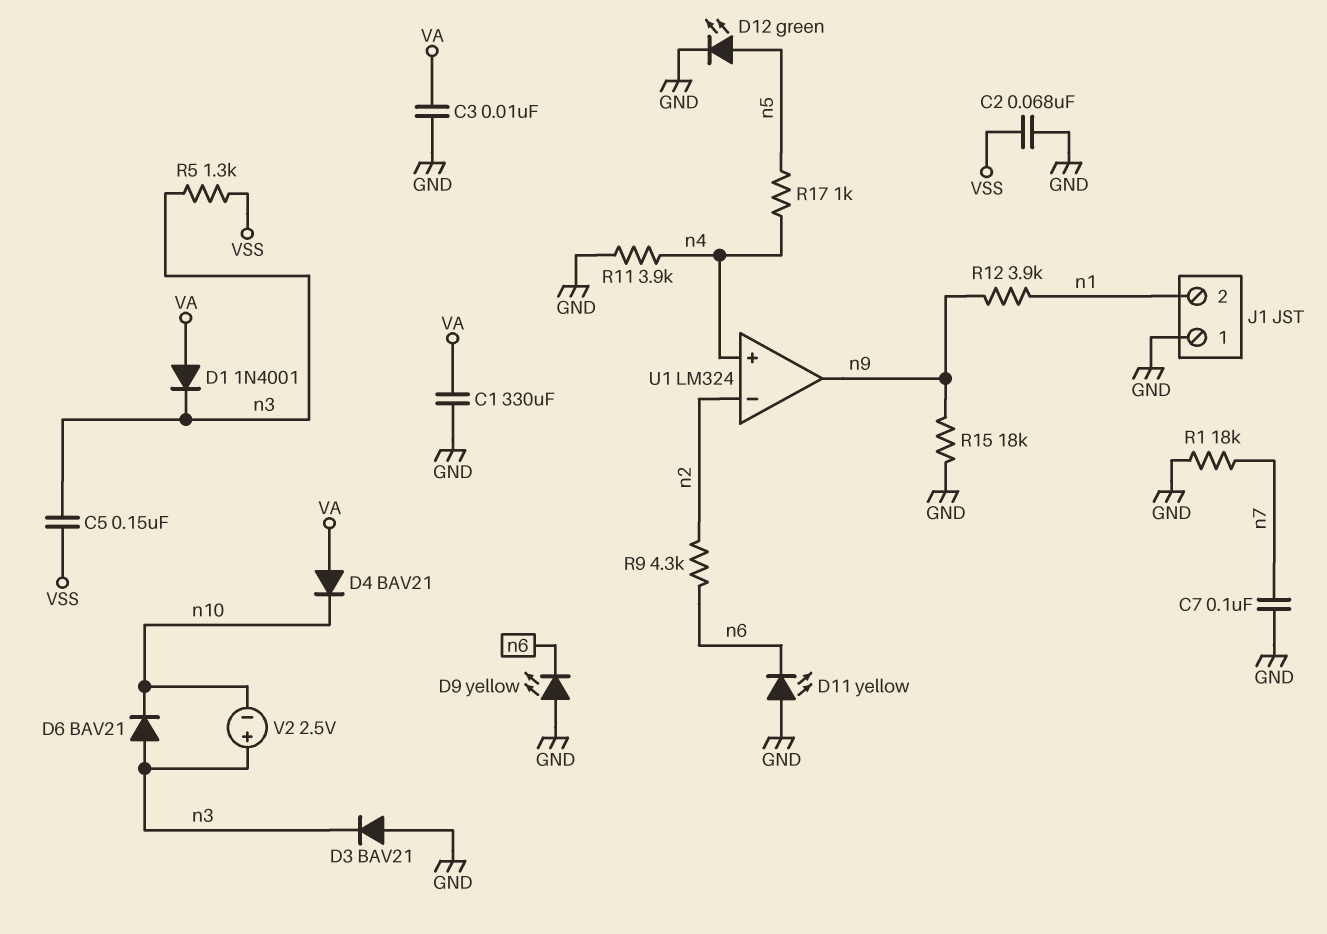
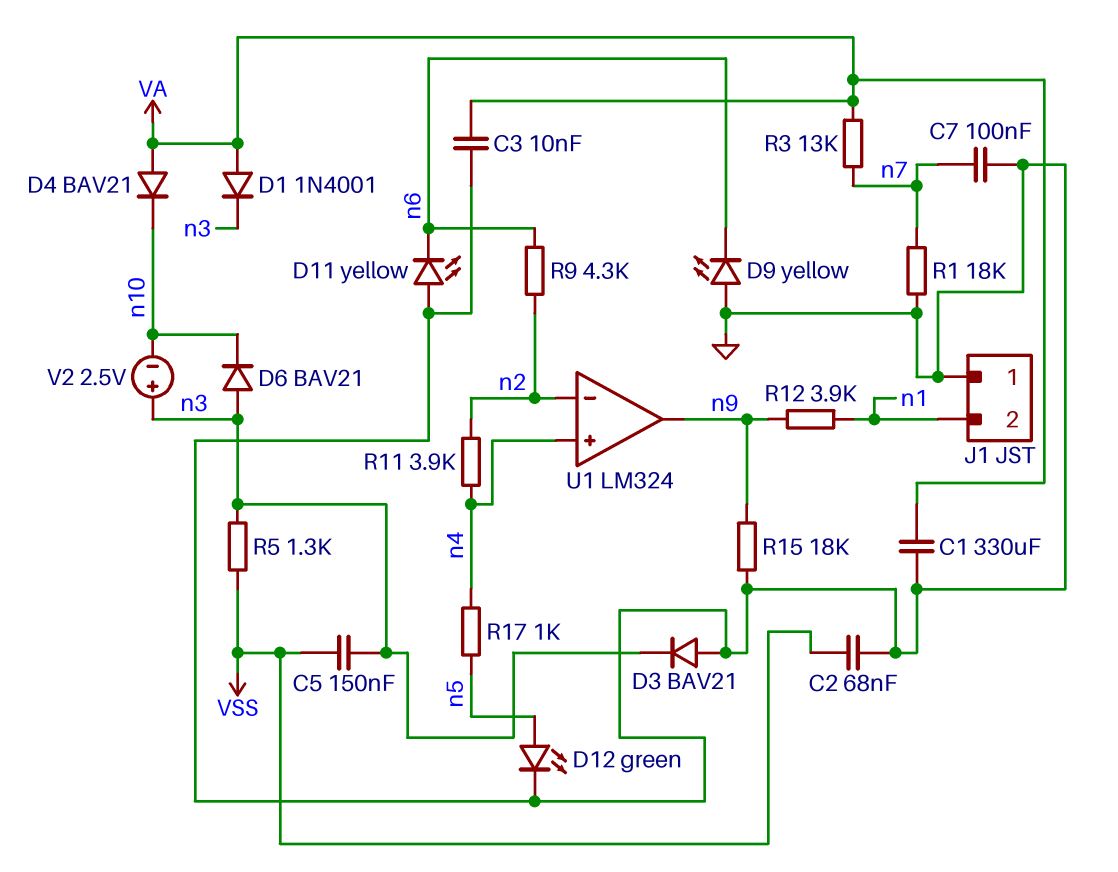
R3: none -> 13k (VA, n7)
R11: 3.9k (GND, n4) -> 3.9k (n2, n4)

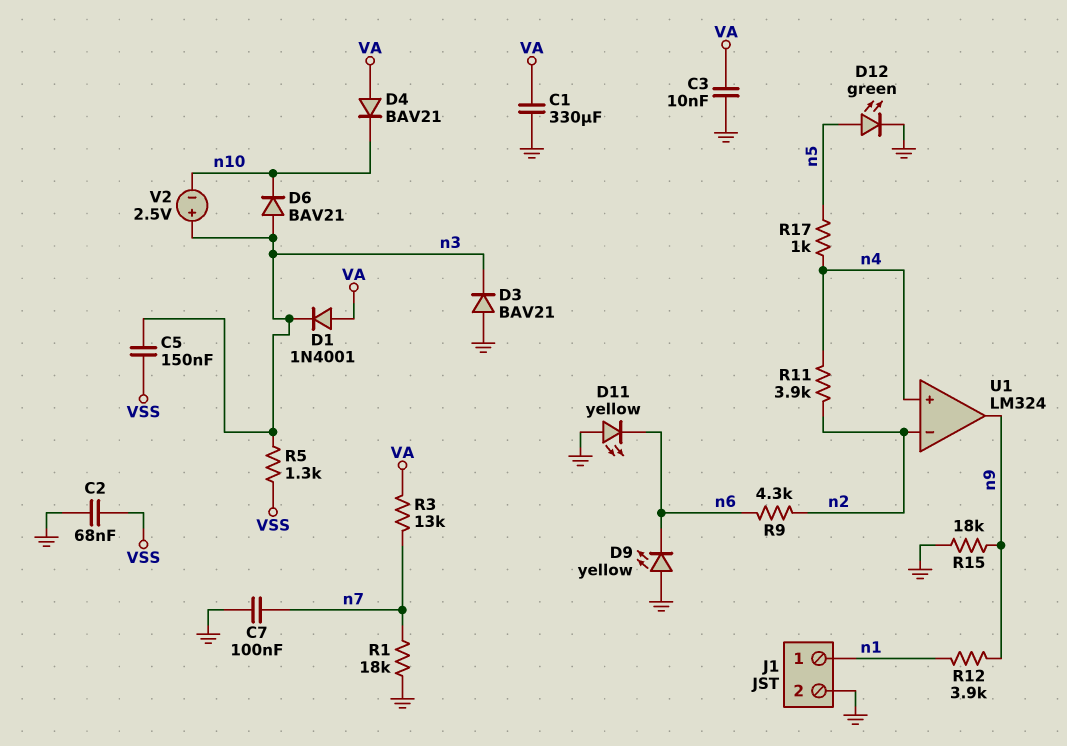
J1 pin 1: GND -> n1
J1 pin 2: n1 -> GND

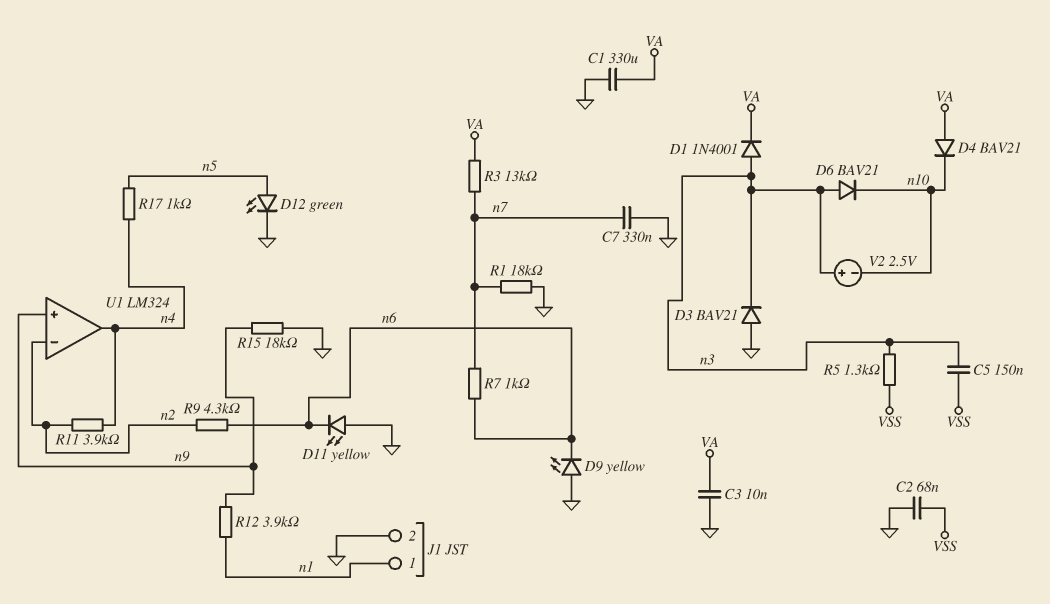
C7: 100nF (GND, n7) -> 330nF (GND, n7)
D1: diode 1N4001 (A VA, K n3) -> diode 1N4001 (A n3, K VA)
R7: none -> 1k (n6, n7)
U1 pin in+: n4 -> n9
U1 pin out: n9 -> n4

